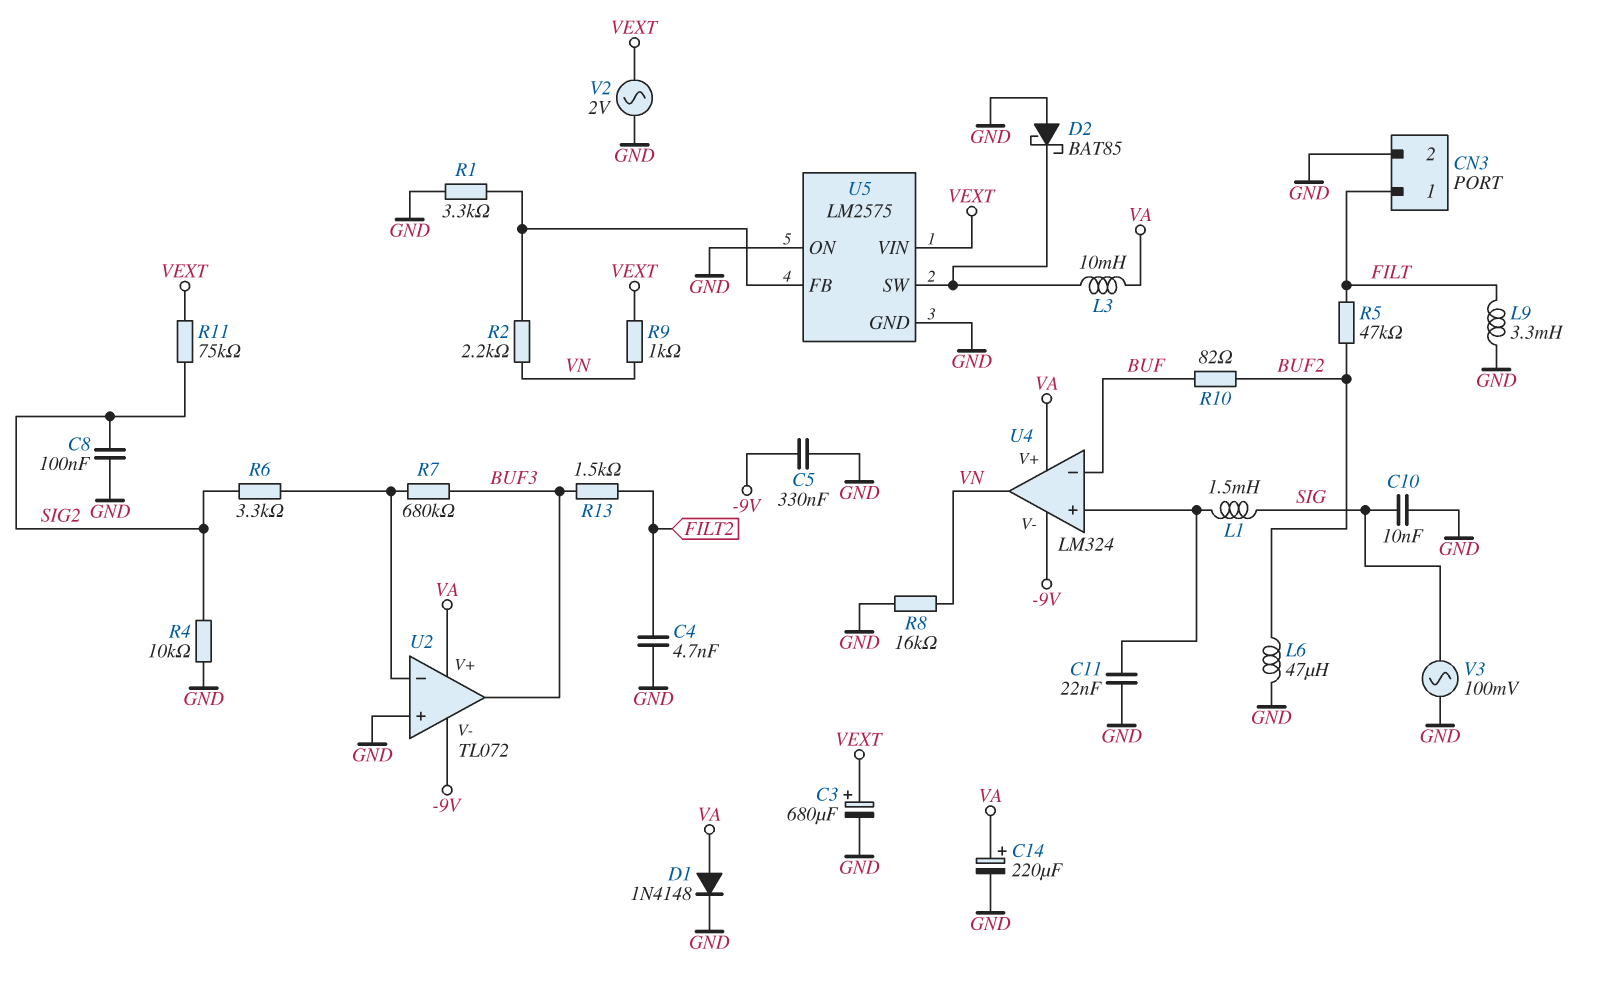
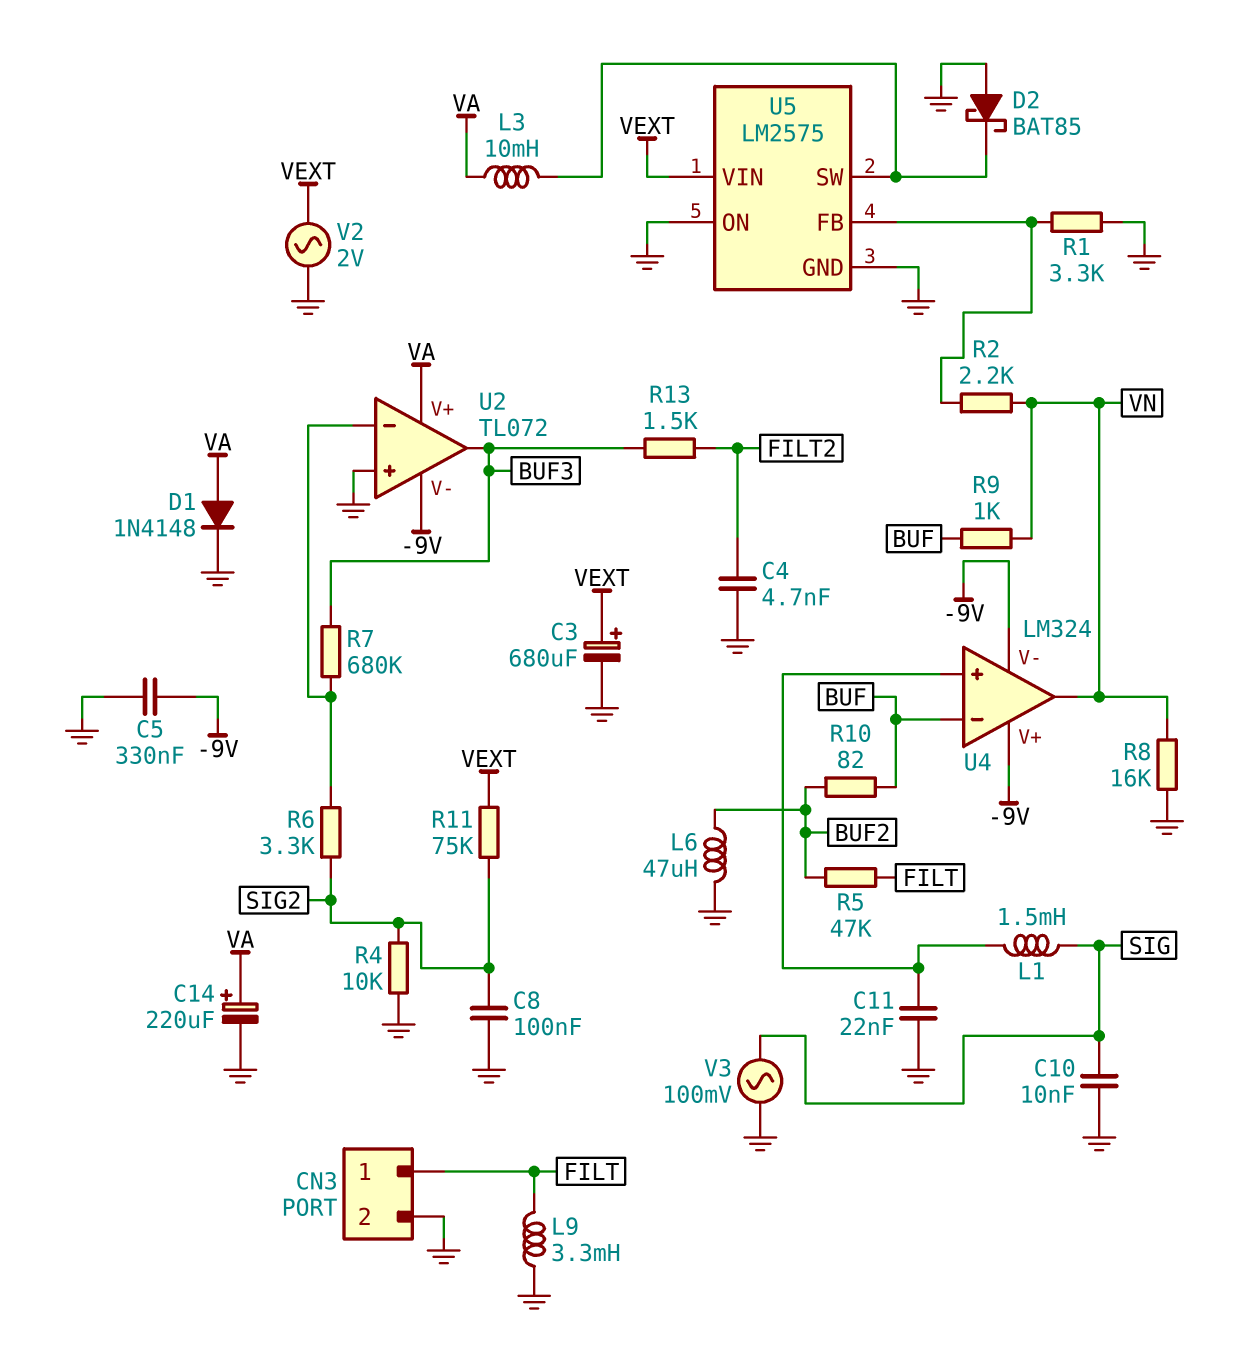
R9: 1k (VEXT, VN) -> 1k (BUF, VN)
U4 pin V+: VA -> -9V

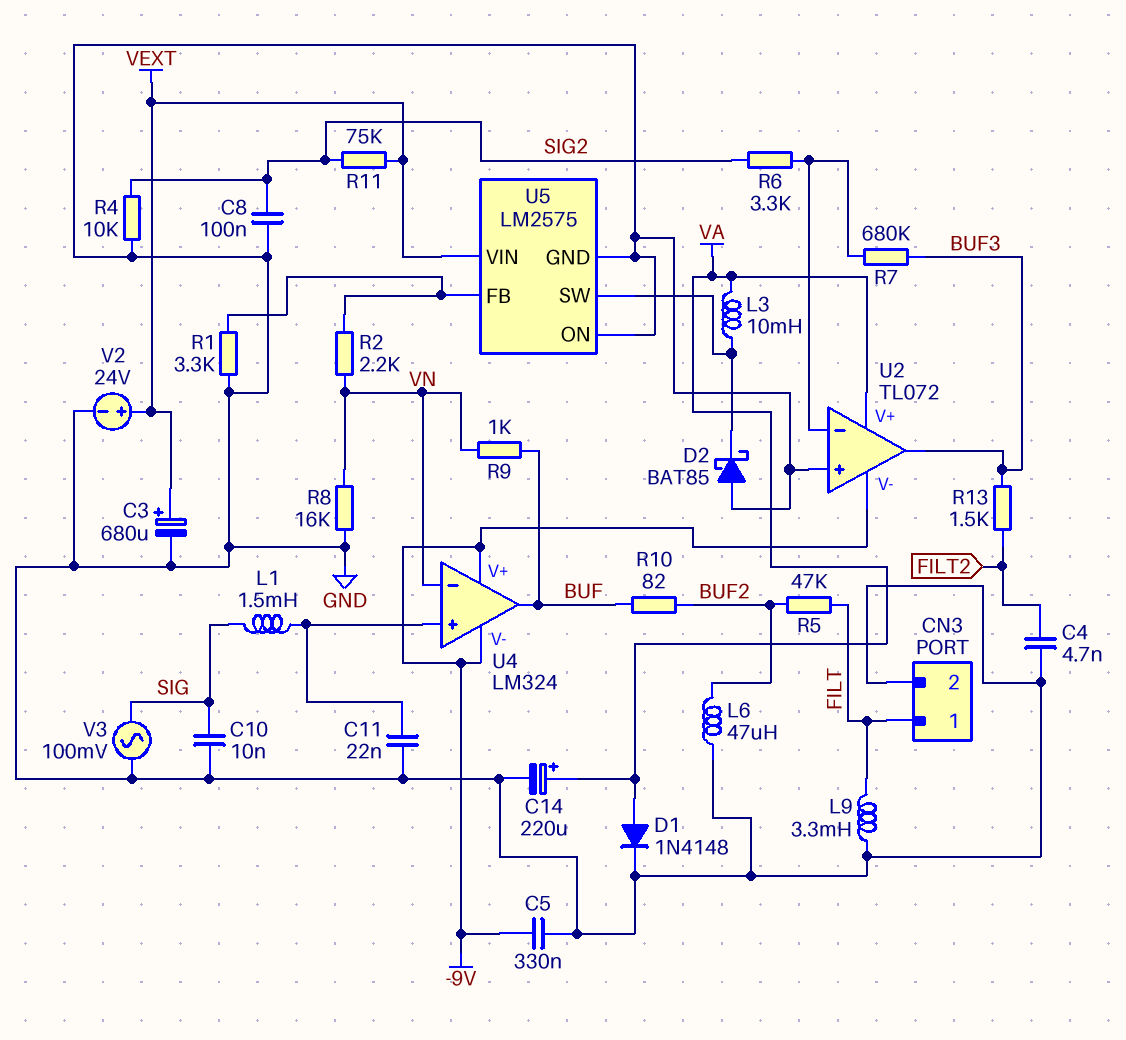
U4 pin in-: BUF -> VN
U4 pin out: VN -> BUF
V2: AC 2V (GND, VEXT) -> 24V (plus VEXT, minus GND)

